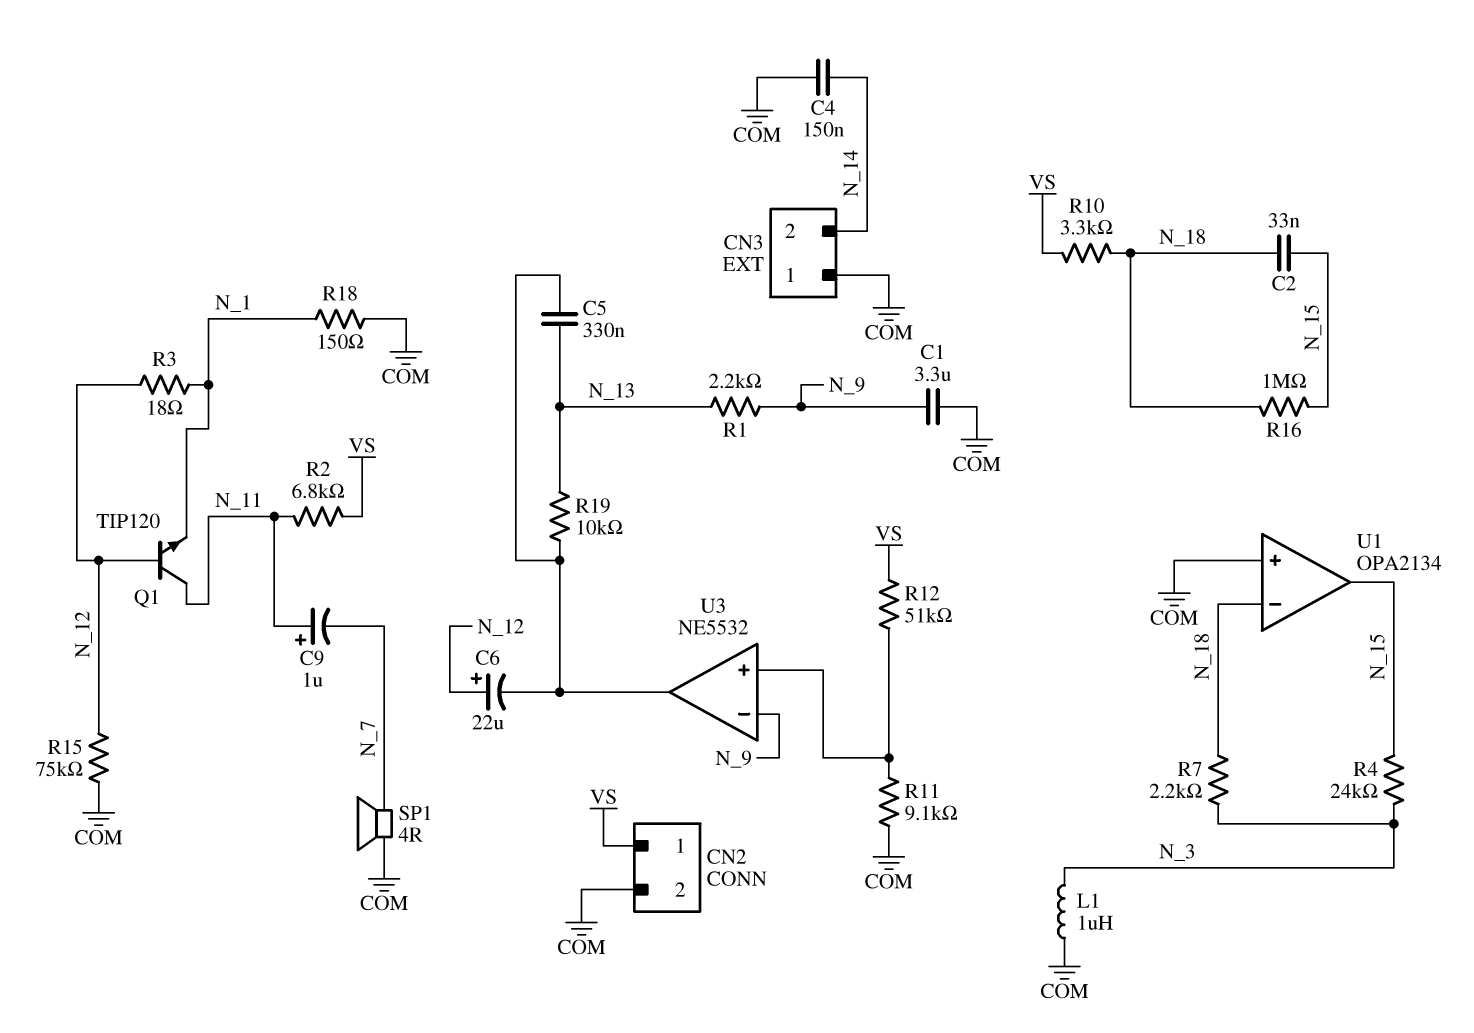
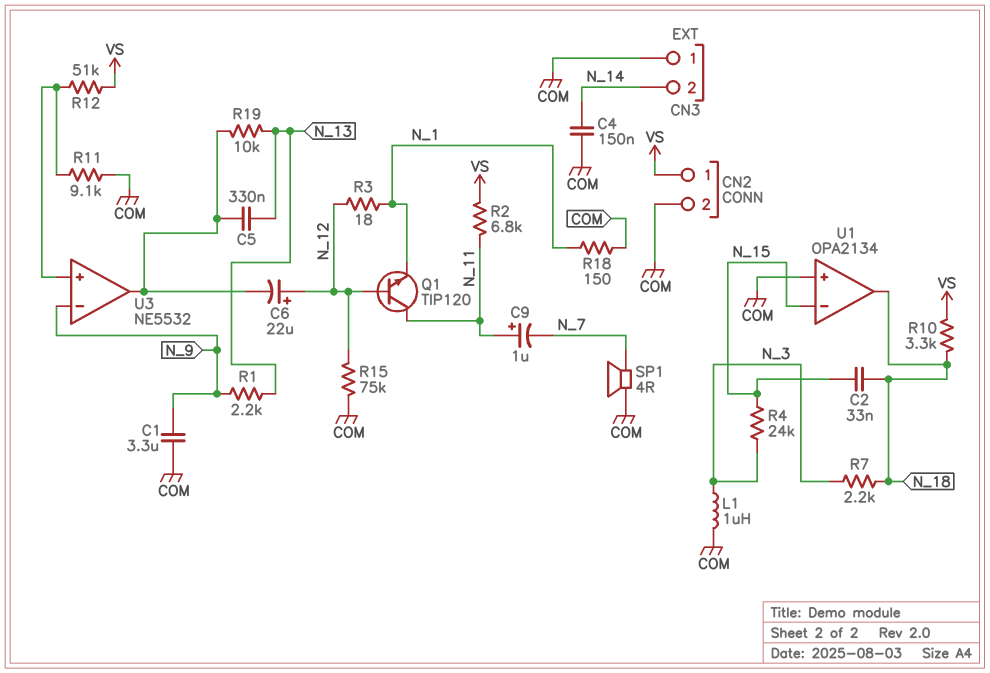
R16: 1M (N_15, N_18) -> none
U1 pin in-: N_18 -> N_15
U1 pin out: N_15 -> N_18

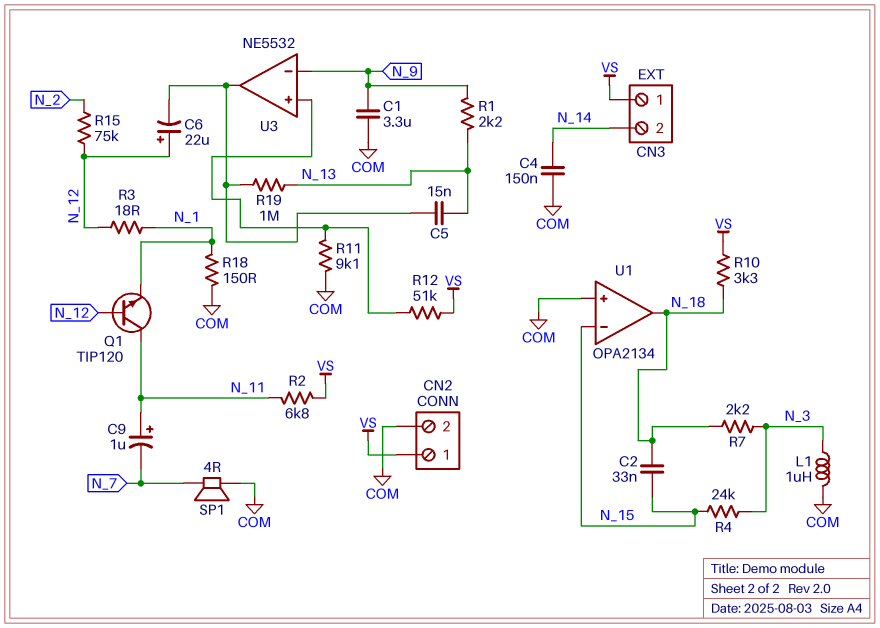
C5: 330nF (N_13, U3/out) -> 15nF (N_13, U3/out)
CN3 pin 1: COM -> VS
R15: 75k (COM, N_12) -> 75k (N_2, N_12)
R19: 10k (N_13, U3/out) -> 1M (N_13, U3/out)

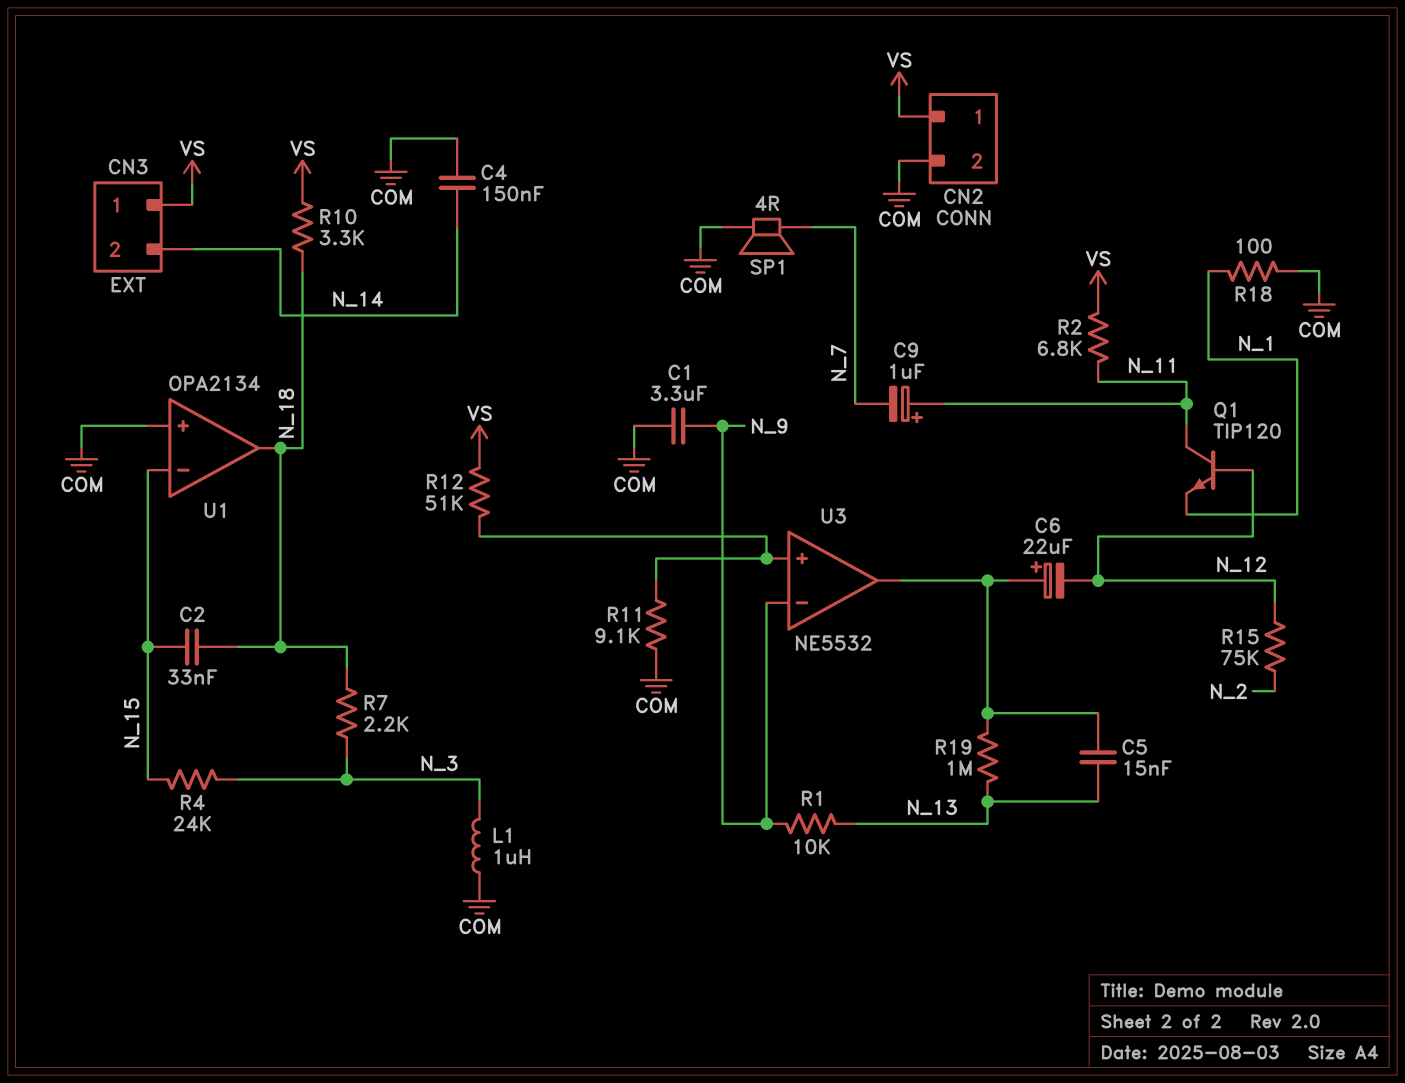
C6: 22uF (plus N_12, minus U3/out) -> 22uF (plus U3/out, minus N_12)
R1: 2.2k (N_9, N_13) -> 10k (N_9, N_13)
R3: 18 (N_1, N_12) -> none
R18: 150 (COM, N_1) -> 100 (COM, N_1)

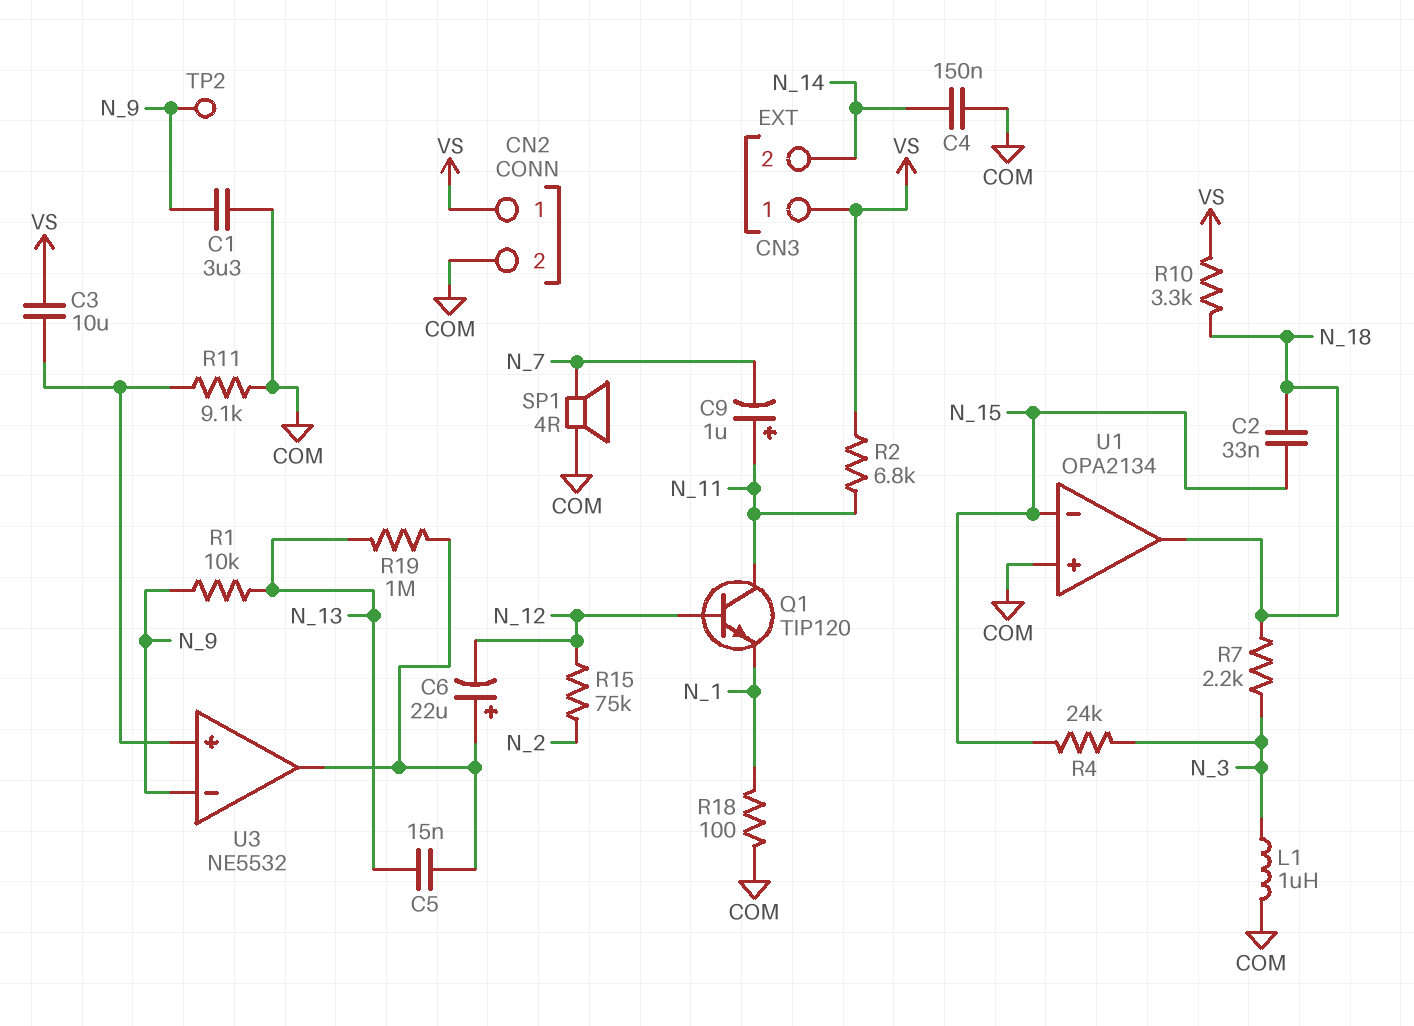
C3: none -> 10uF (U3/in+, VS)
R12: 51k (U3/in+, VS) -> none
TP2: none -> test point (N_9)

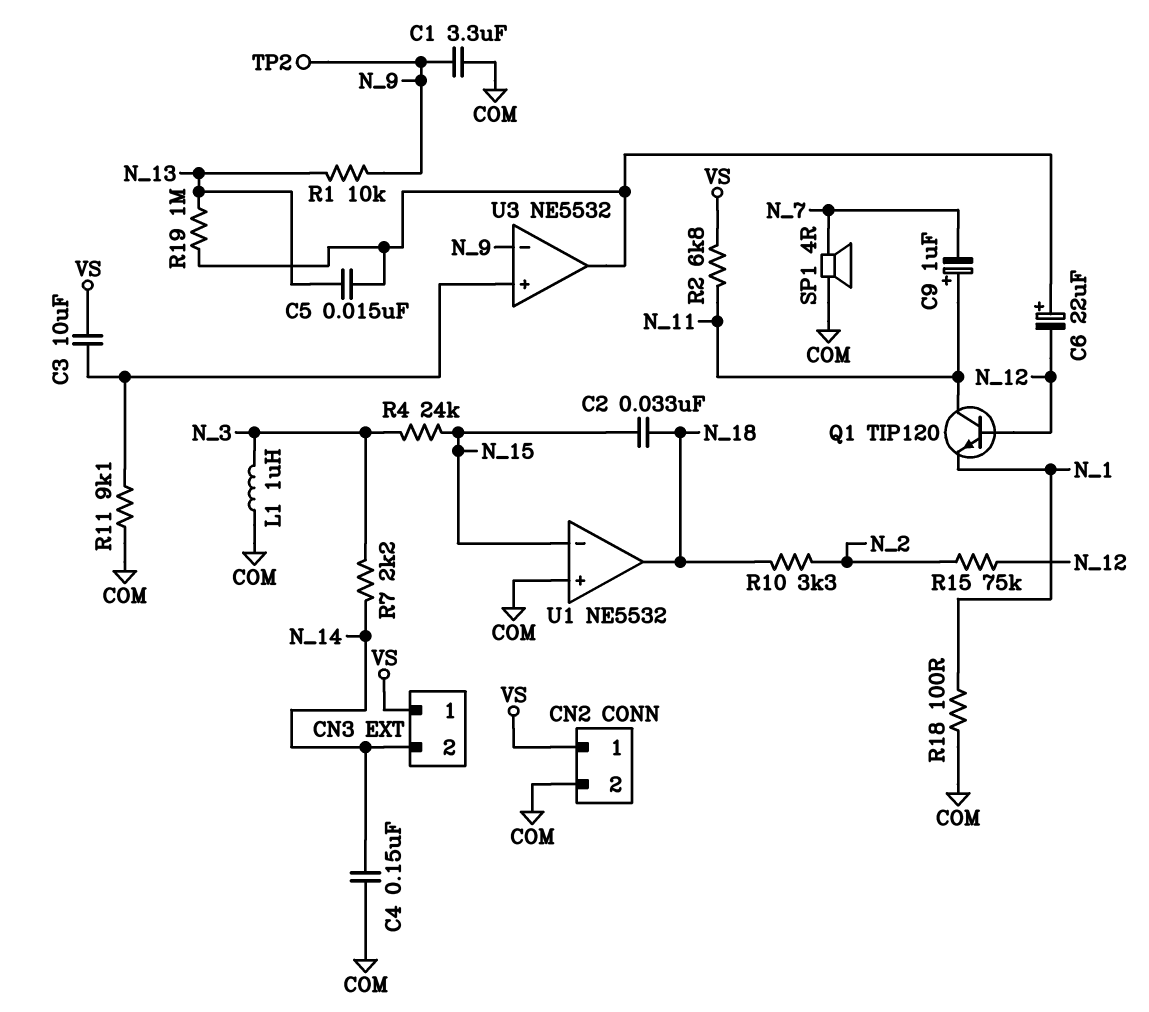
R7: 2.2k (N_3, N_18) -> 2.2k (N_3, N_14)
R10: 3.3k (N_18, VS) -> 3.3k (N_2, N_18)
U1: OPA2134 -> NE5532

